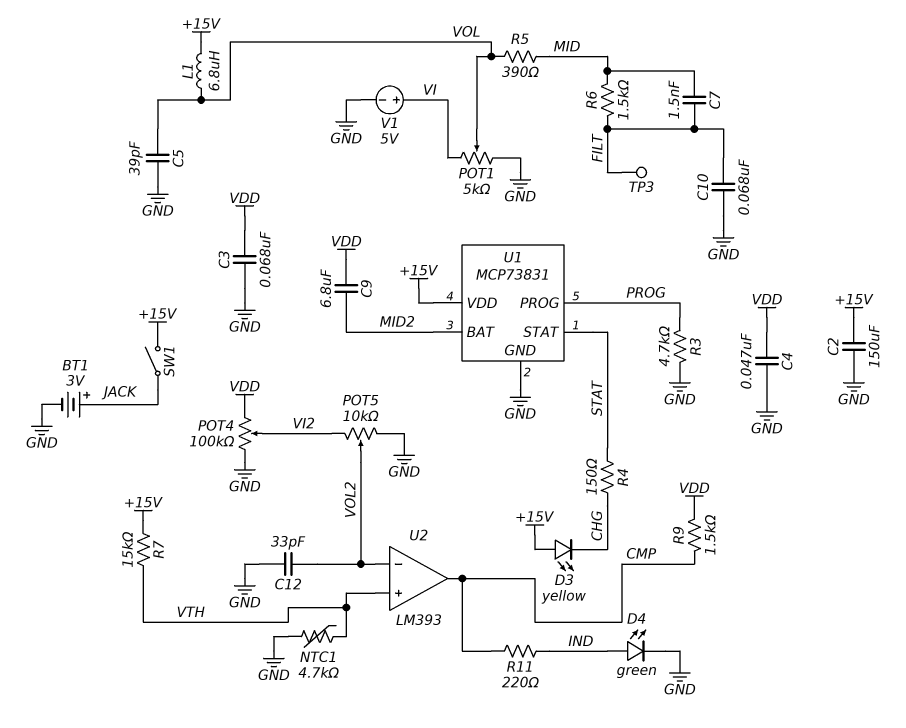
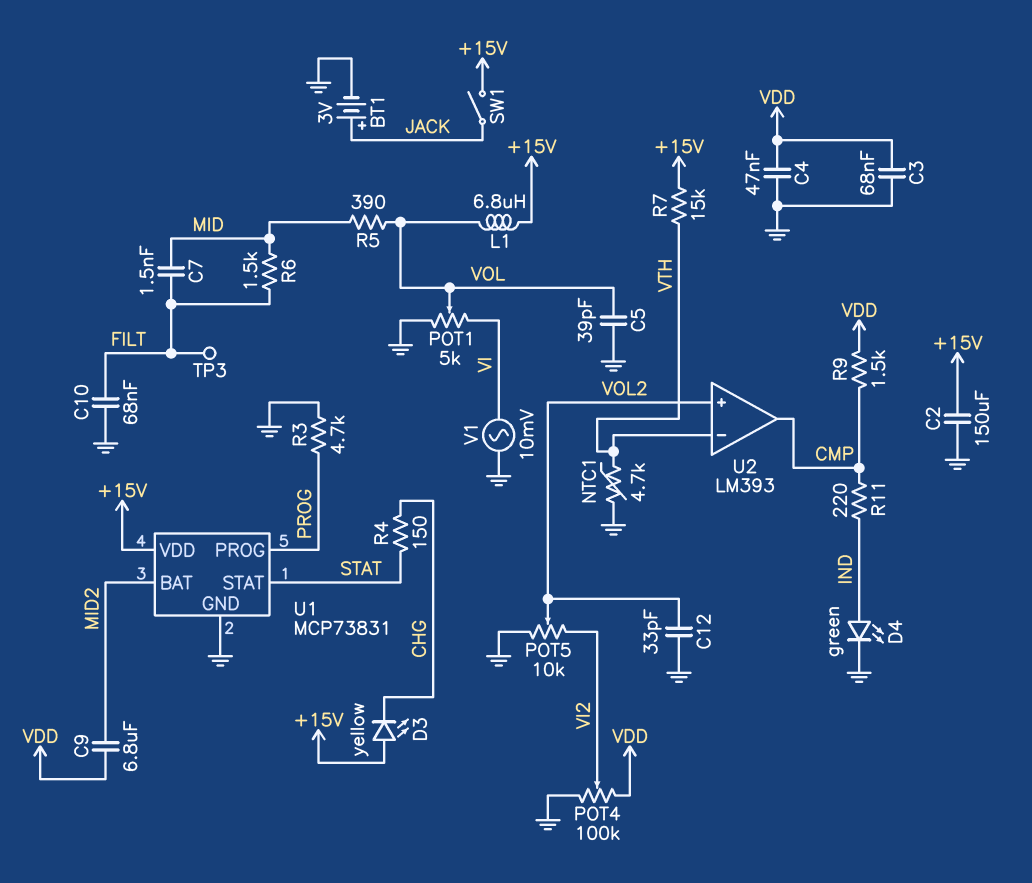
U2 pin in+: VTH -> VOL2
U2 pin in-: VOL2 -> VTH
V1: 5V (plus VI, minus GND) -> AC 10mV (GND, VI)

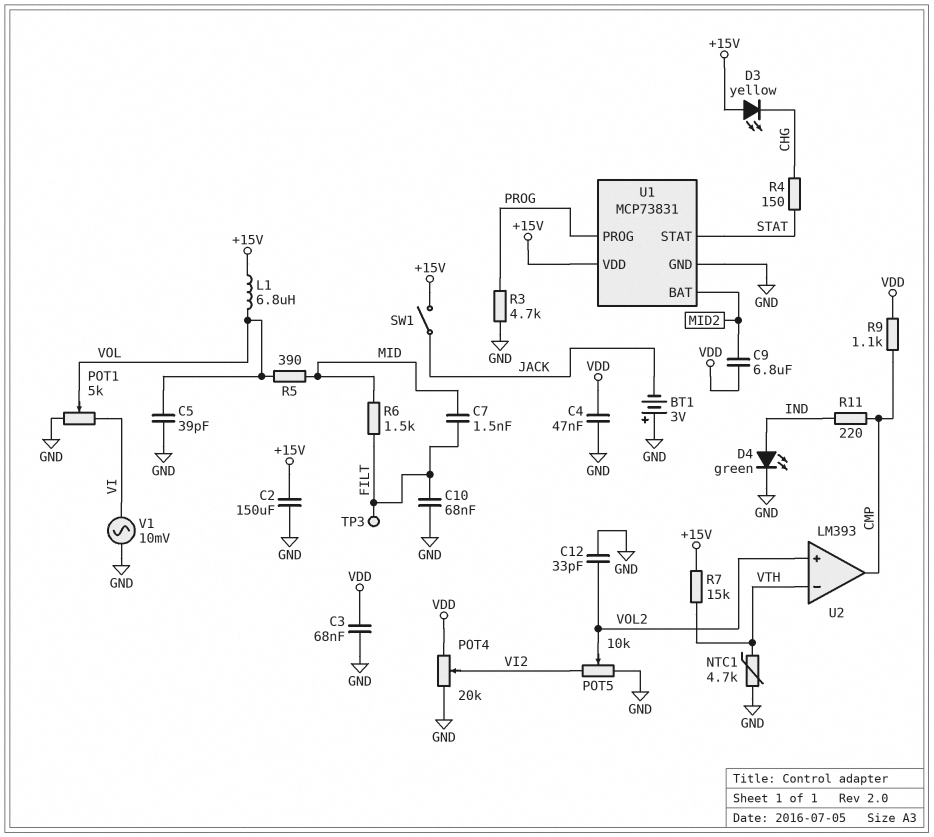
BT1: 3V (plus JACK, minus GND) -> 3V (plus GND, minus JACK)
POT4: 100k (GND, VDD, wiper VI2) -> 20k (GND, VDD, wiper VI2)
R9: 1.5k (CMP, VDD) -> 1.1k (CMP, VDD)

